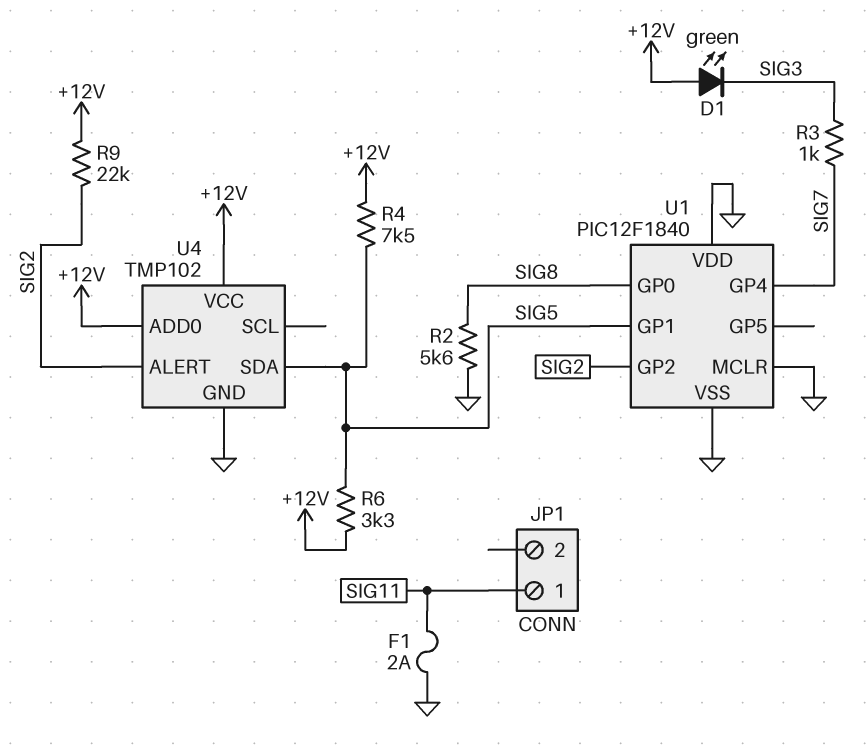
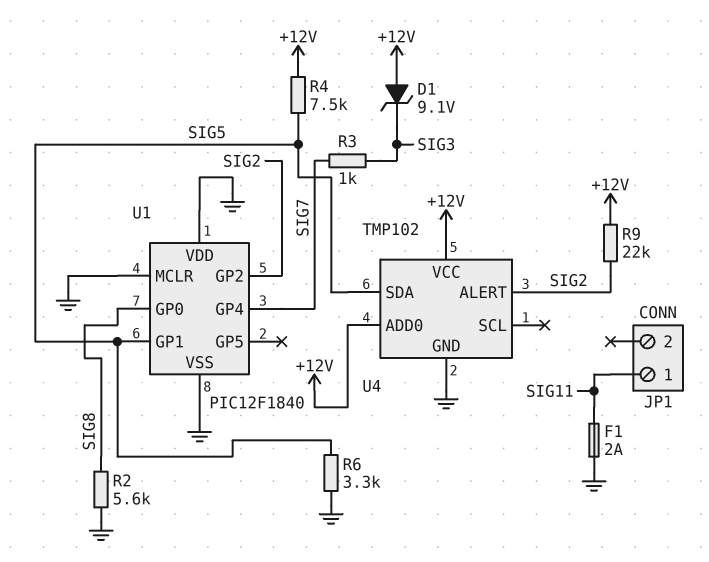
D1: LED green (A +12V, K SIG3) -> zener 9.1V (A +12V, K SIG3)
R6: 3.3k (+12V, SIG5) -> 3.3k (GND, SIG5)

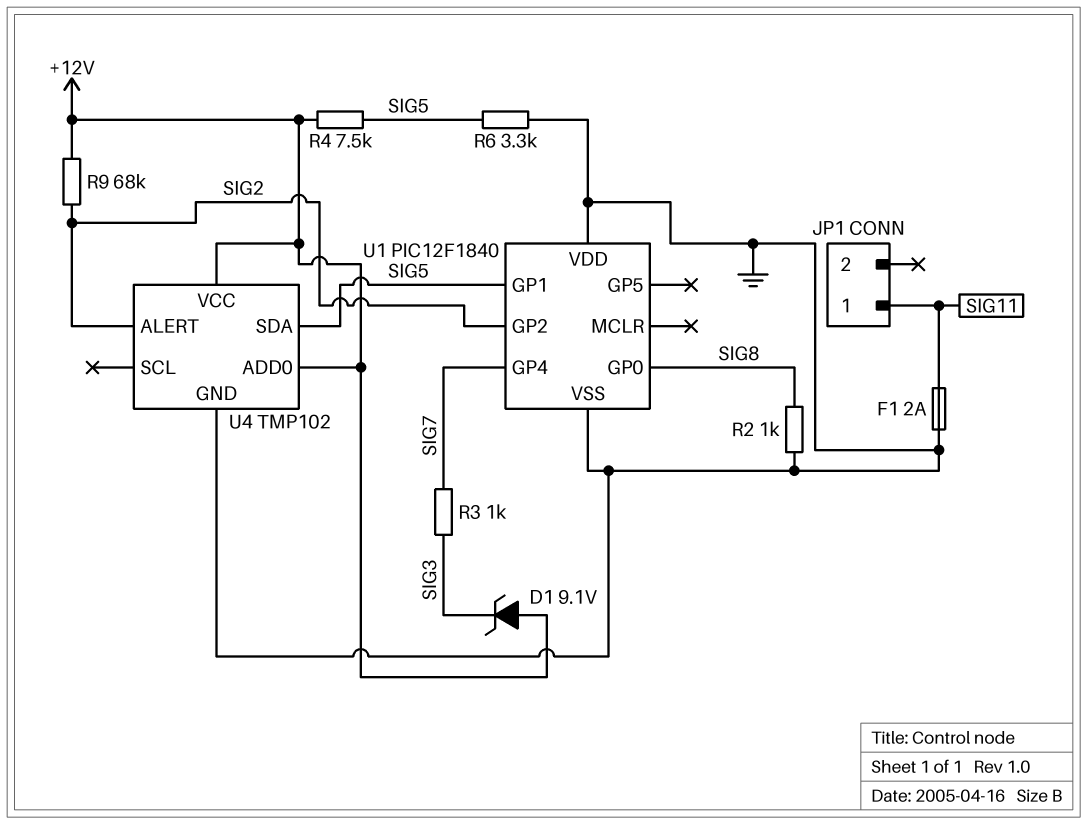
R2: 5.6k (GND, SIG8) -> 1k (GND, SIG8)
R9: 22k (+12V, SIG2) -> 68k (+12V, SIG2)
U1 pin MCLR: GND -> none

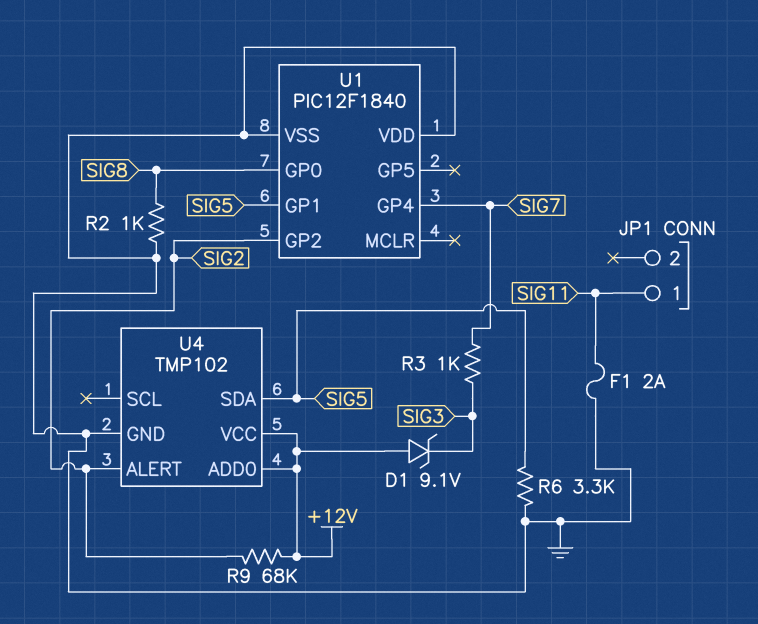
R4: 7.5k (+12V, SIG5) -> none

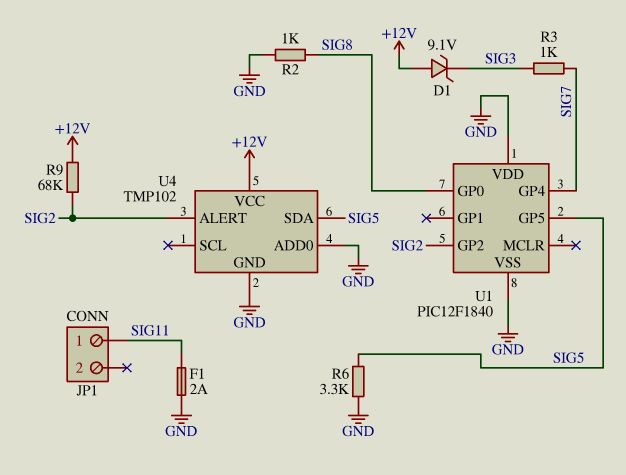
U1 pin GP1: SIG5 -> none
U1 pin GP5: none -> SIG5
U4 pin ADD0: +12V -> GND

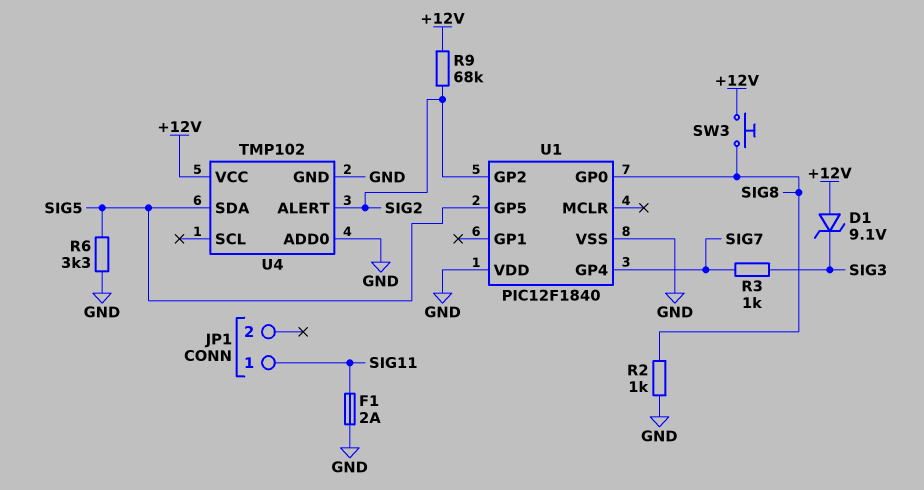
SW3: none -> button (+12V, SIG8)

